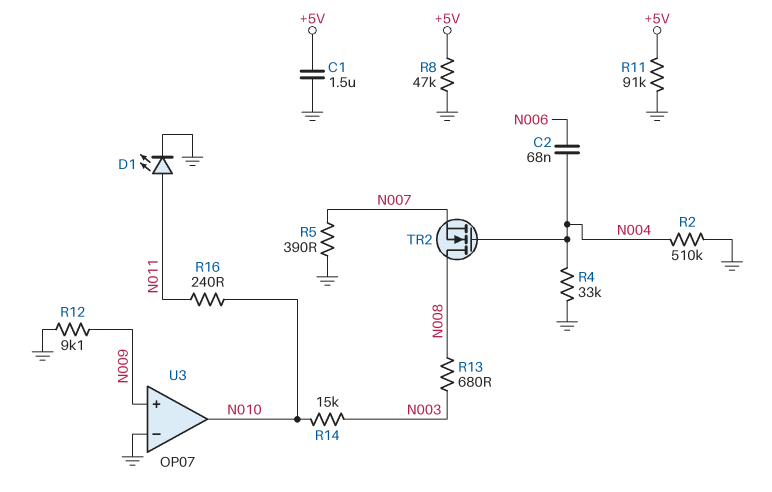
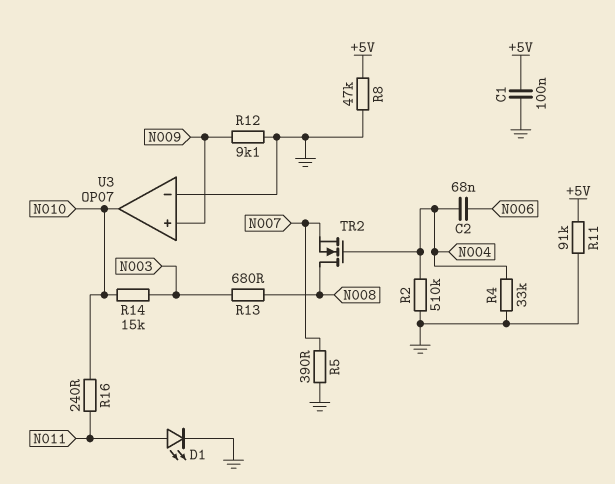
C1: 1.5uF (+5V, GND) -> 100nF (+5V, GND)

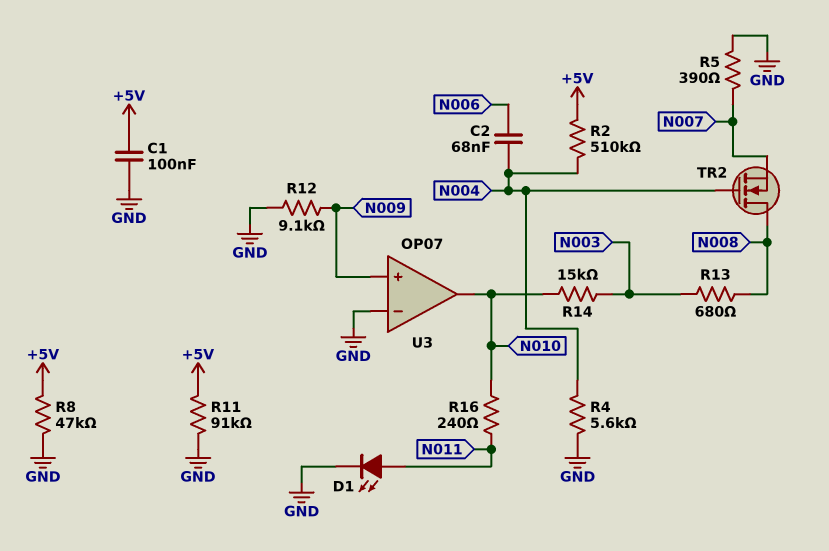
R2: 510k (GND, N004) -> 510k (+5V, N004)
R4: 33k (GND, N004) -> 5.6k (GND, N004)

